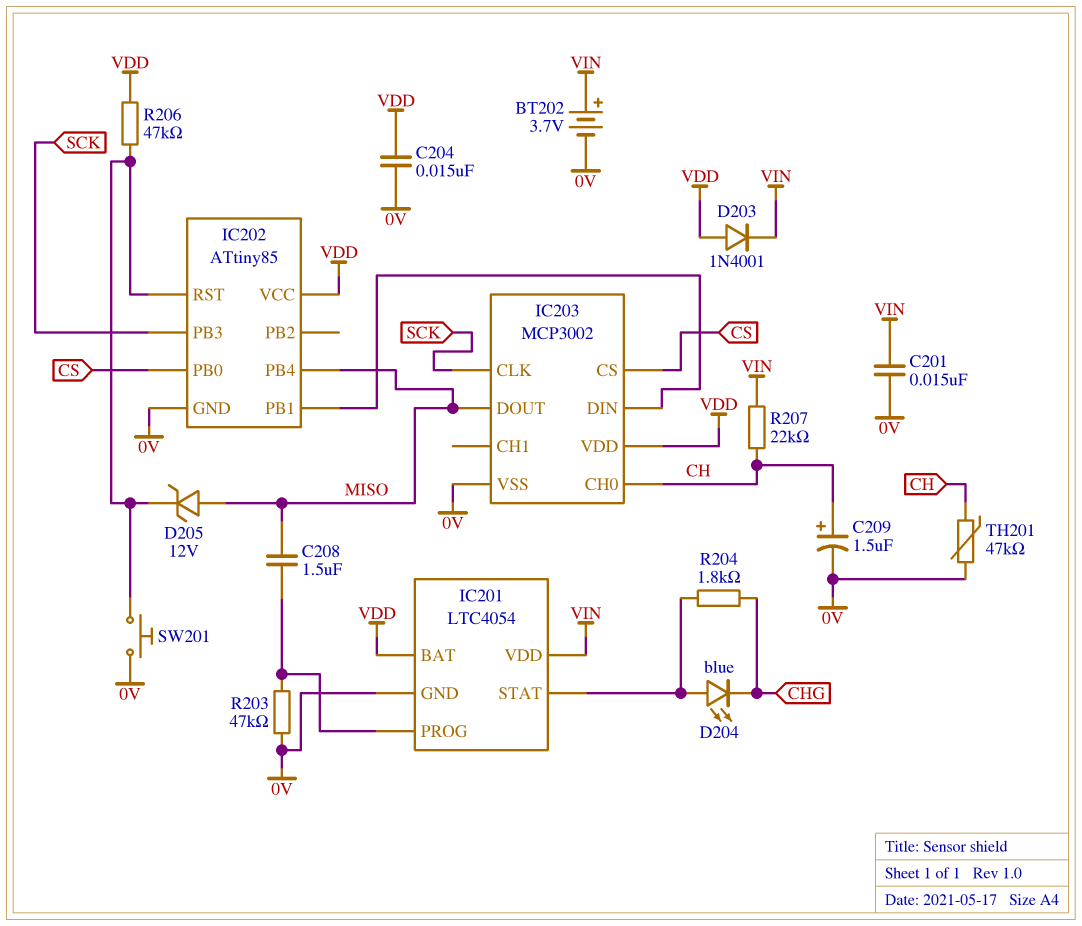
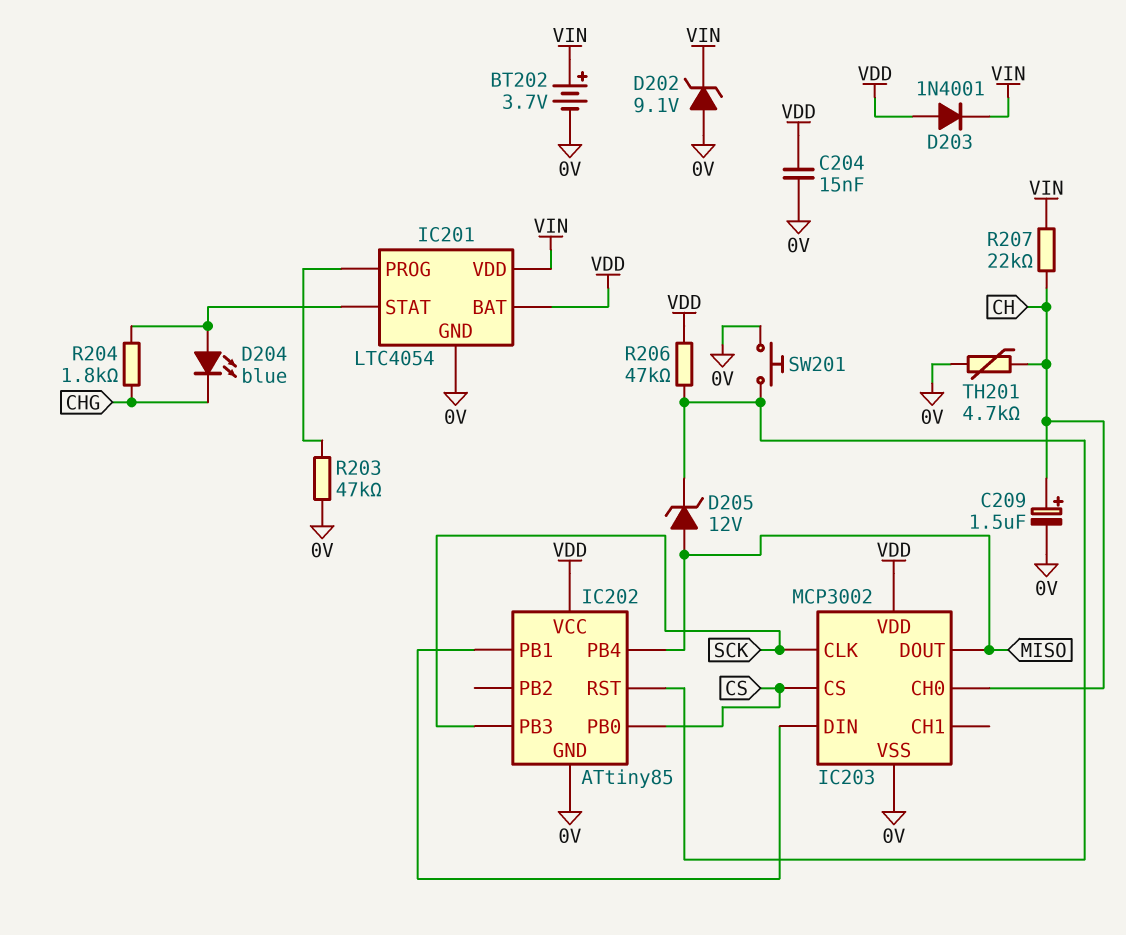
C201: 15nF (0V, VIN) -> none
C208: 1.5uF (IC201/PROG, MISO) -> none
D202: none -> zener 9.1V (A 0V, K VIN)
TH201: 47k (0V, CH) -> 4.7k (0V, CH)

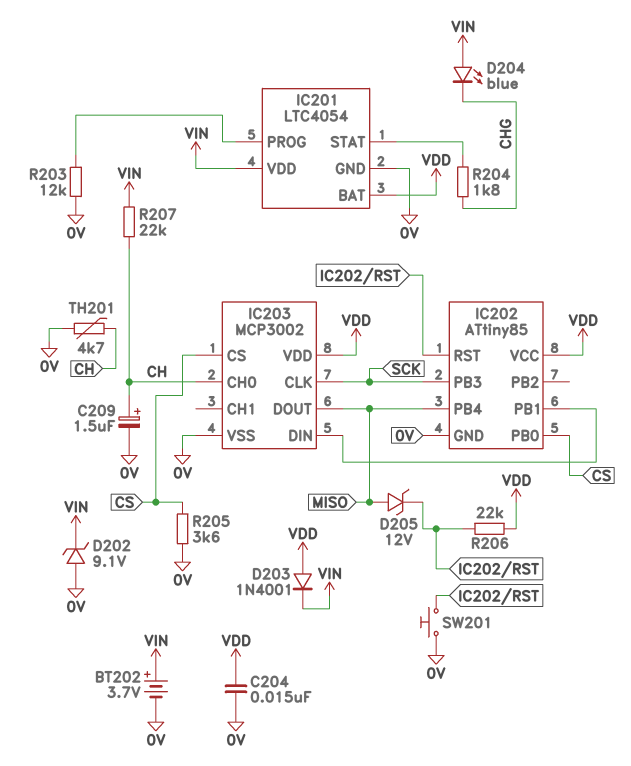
D204: LED blue (A IC201/STAT, K CHG) -> LED blue (A VIN, K CHG)
R203: 47k (0V, IC201/PROG) -> 12k (0V, IC201/PROG)
R205: none -> 3.6k (0V, CS)
R206: 47k (IC202/RST, VDD) -> 22k (IC202/RST, VDD)

